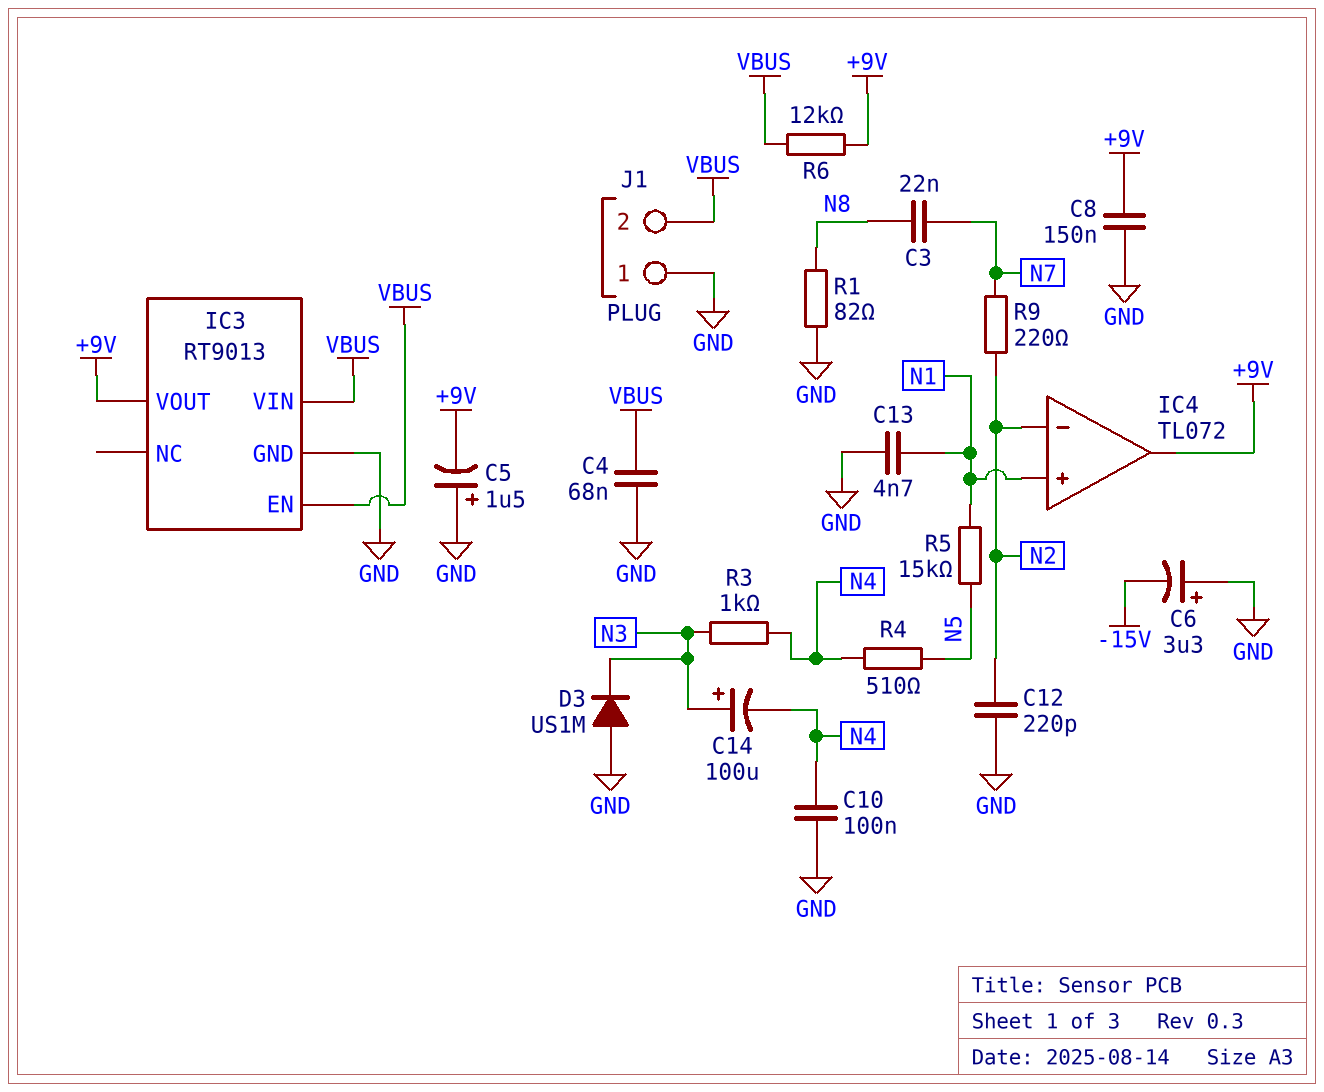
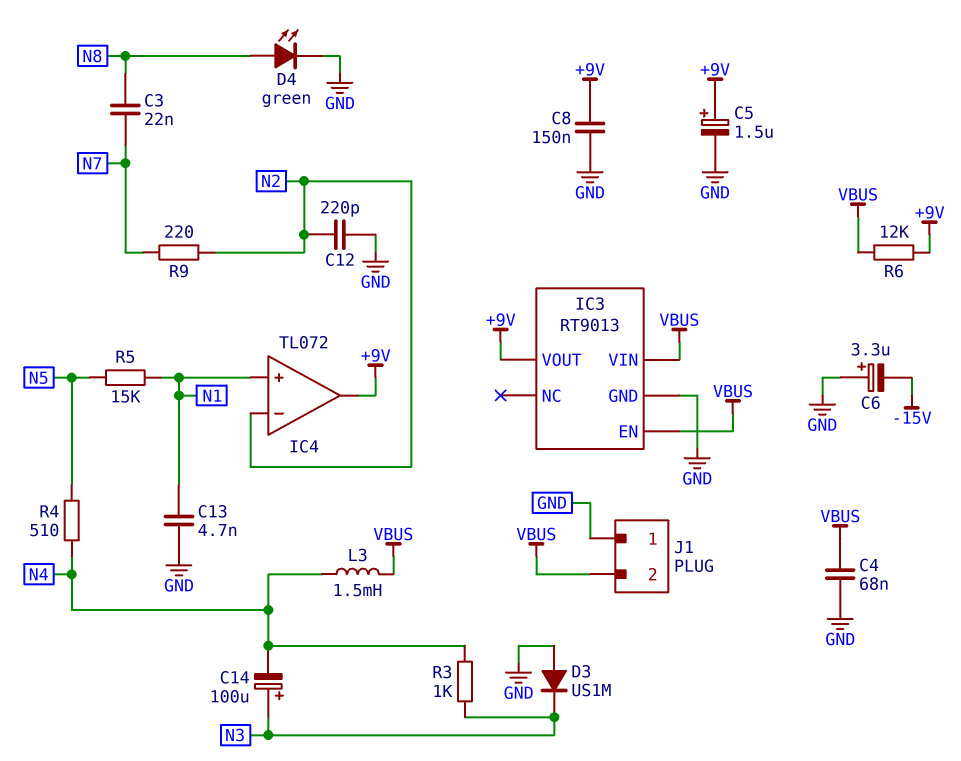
C5: 1.5uF (plus GND, minus +9V) -> 1.5uF (plus +9V, minus GND)
C10: 100nF (GND, N4) -> none
D4: none -> LED green (A N8, K GND)
L3: none -> 1.5mH (N4, VBUS)
R1: 82 (GND, N8) -> none

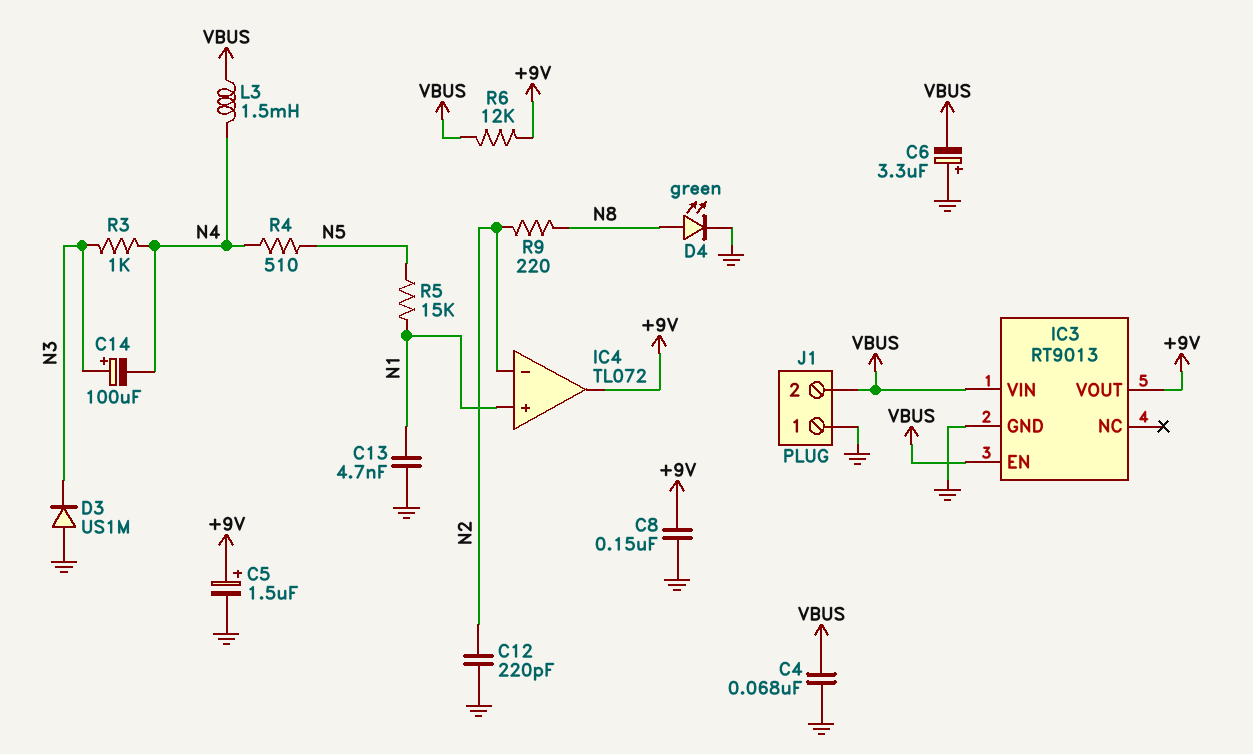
C3: 22nF (N7, N8) -> none
C6: 3.3uF (plus GND, minus -15V) -> 3.3uF (plus GND, minus VBUS)
R9: 220 (N2, N7) -> 220 (N2, N8)

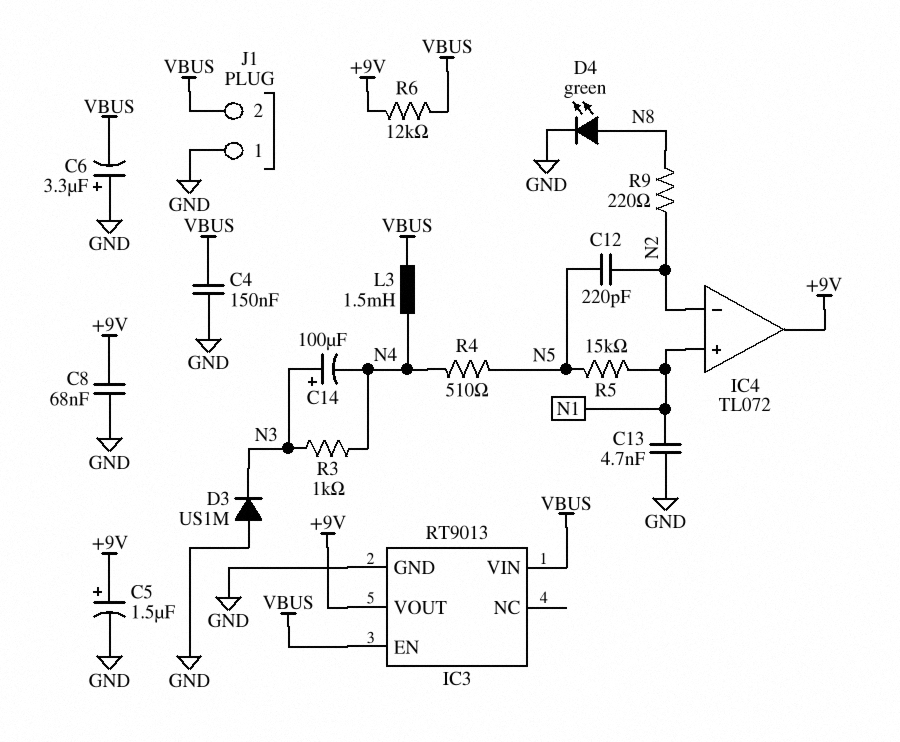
C4: 68nF (GND, VBUS) -> 150nF (GND, VBUS)
C8: 150nF (+9V, GND) -> 68nF (+9V, GND)
C12: 220pF (GND, N2) -> 220pF (N2, N5)

